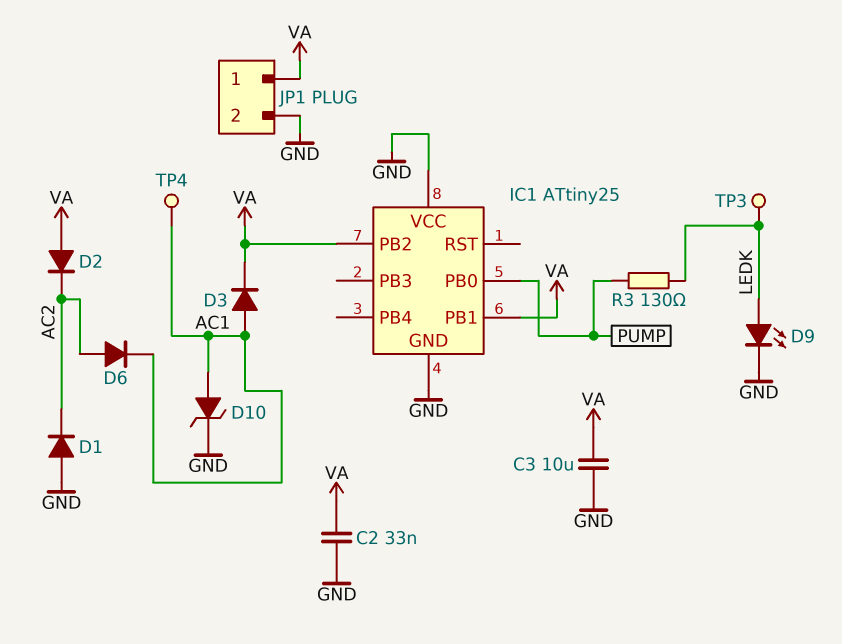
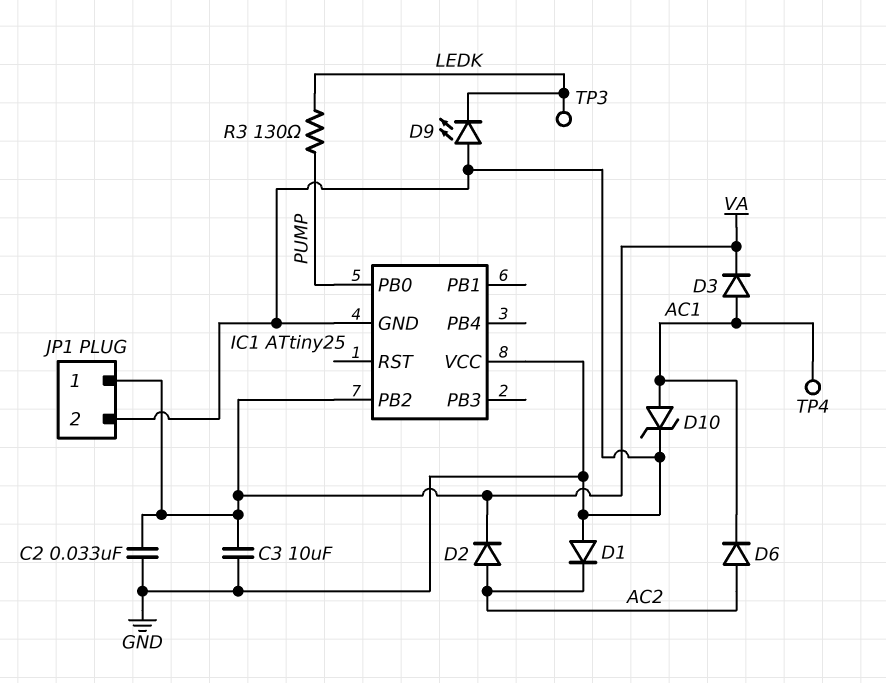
D2: diode (A VA, K AC2) -> diode (A AC2, K VA)
D9: LED (A LEDK, K GND) -> LED (A GND, K LEDK)
IC1 pin PB1: VA -> none

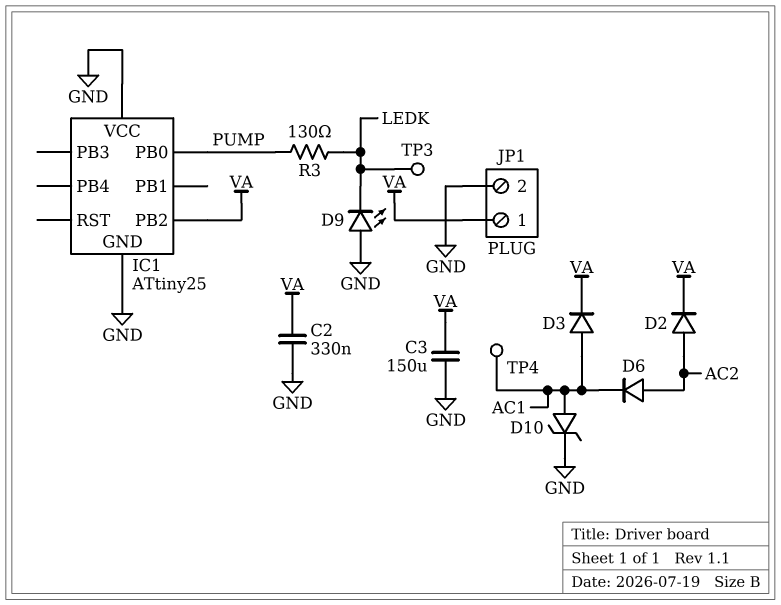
C2: 33nF (GND, VA) -> 330nF (GND, VA)
C3: 10uF (GND, VA) -> 150uF (GND, VA)
D1: diode (A GND, K AC2) -> none

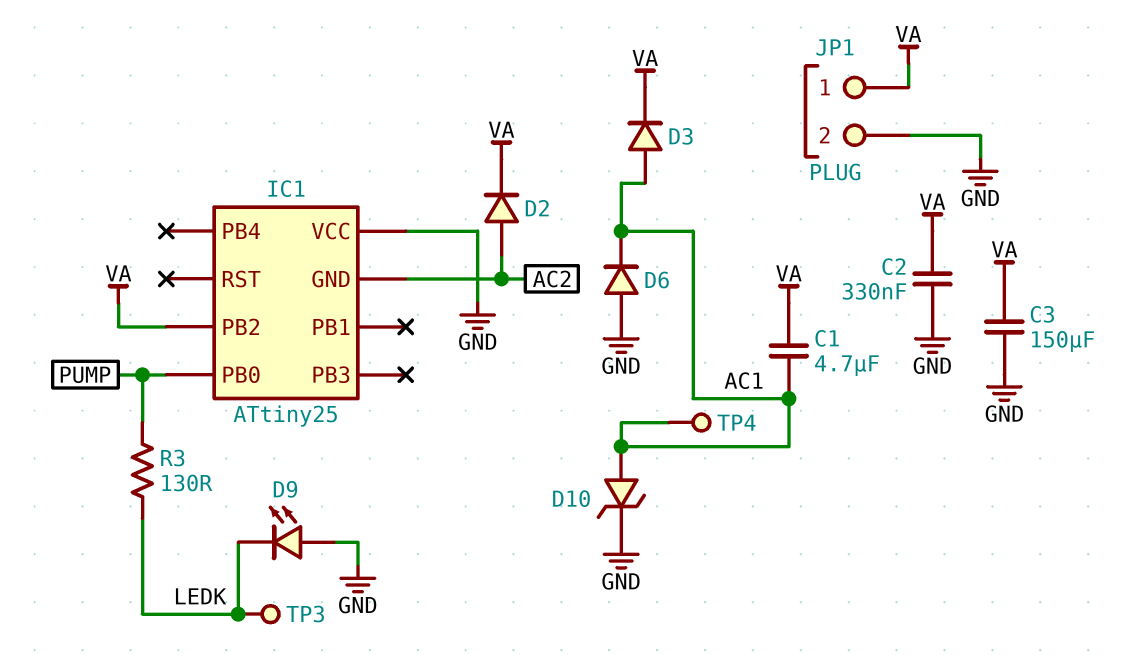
C1: none -> 4.7uF (AC1, VA)
D6: diode (A AC2, K AC1) -> diode (A GND, K AC1)
IC1 pin GND: GND -> AC2

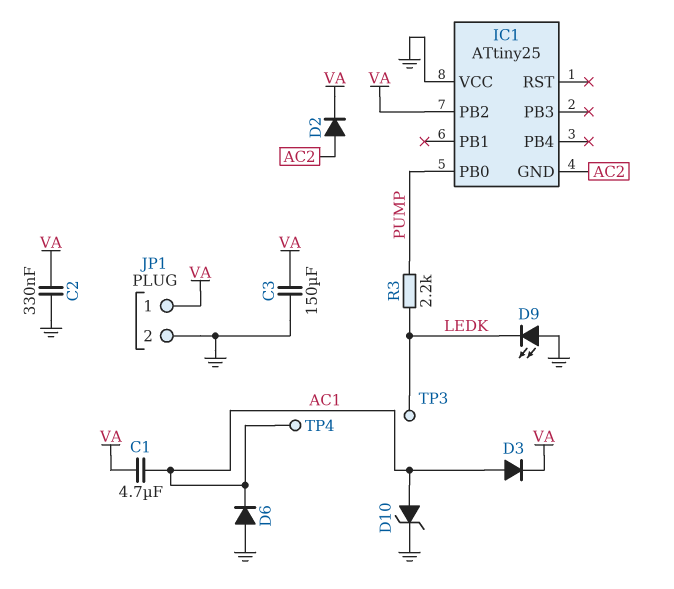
R3: 130 (LEDK, PUMP) -> 2.2k (LEDK, PUMP)

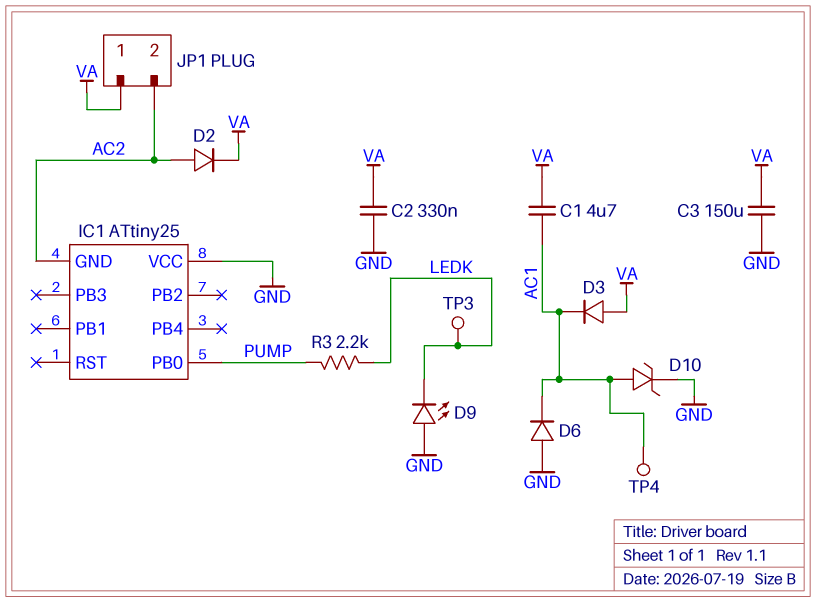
D3: diode (A AC1, K VA) -> diode (A VA, K AC1)
IC1 pin PB2: VA -> none
JP1 pin 2: GND -> AC2

